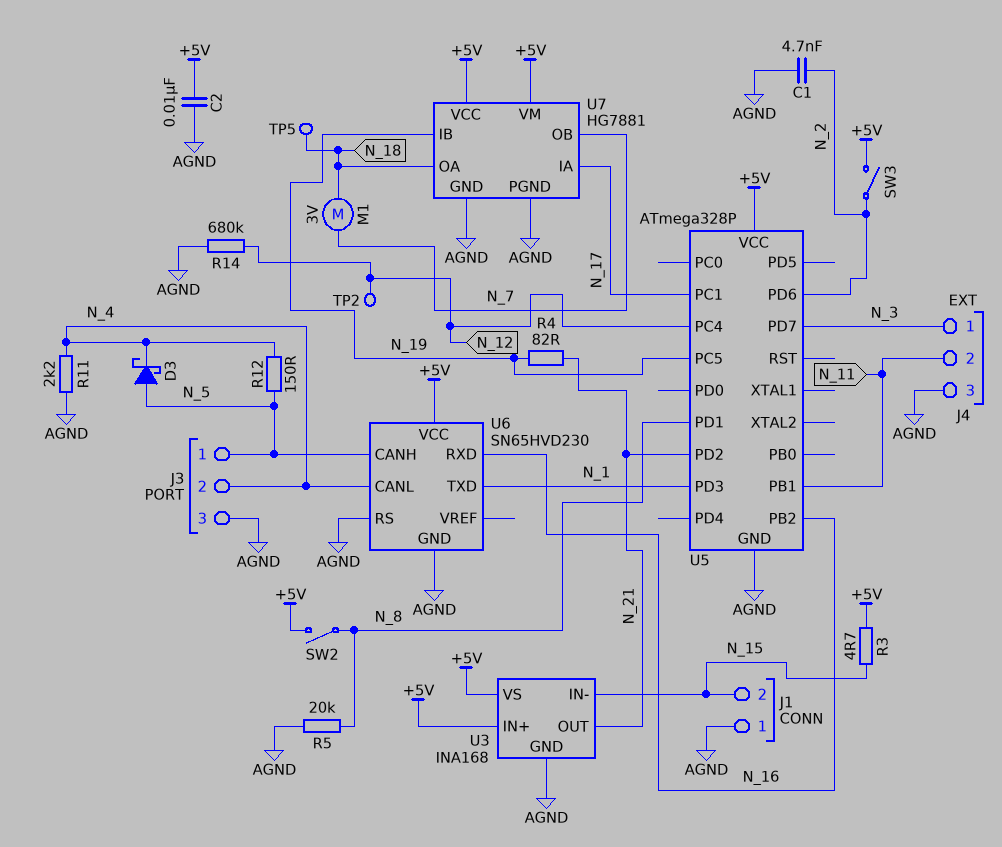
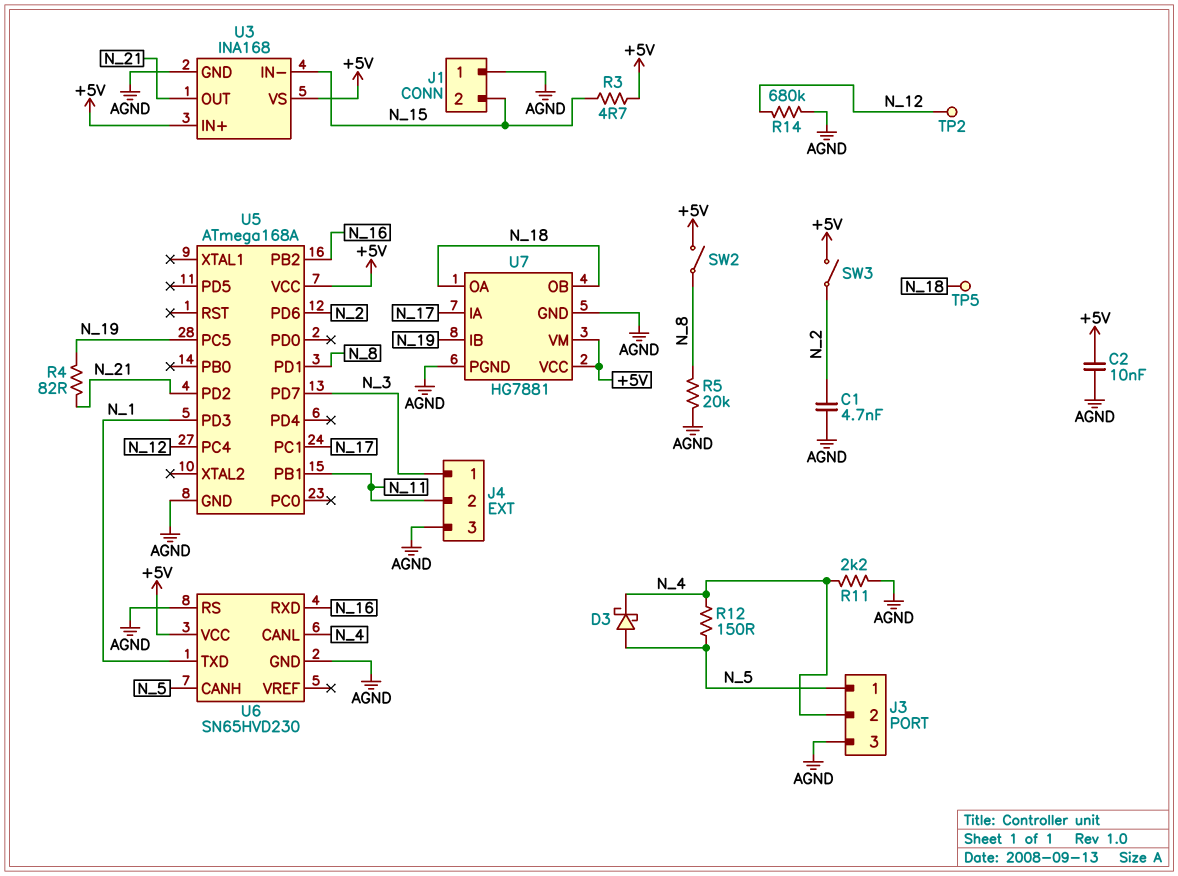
M1: motor 3V (N_7, N_18) -> none
U5: ATmega328P -> ATmega168A
U7 pin OB: N_7 -> N_18

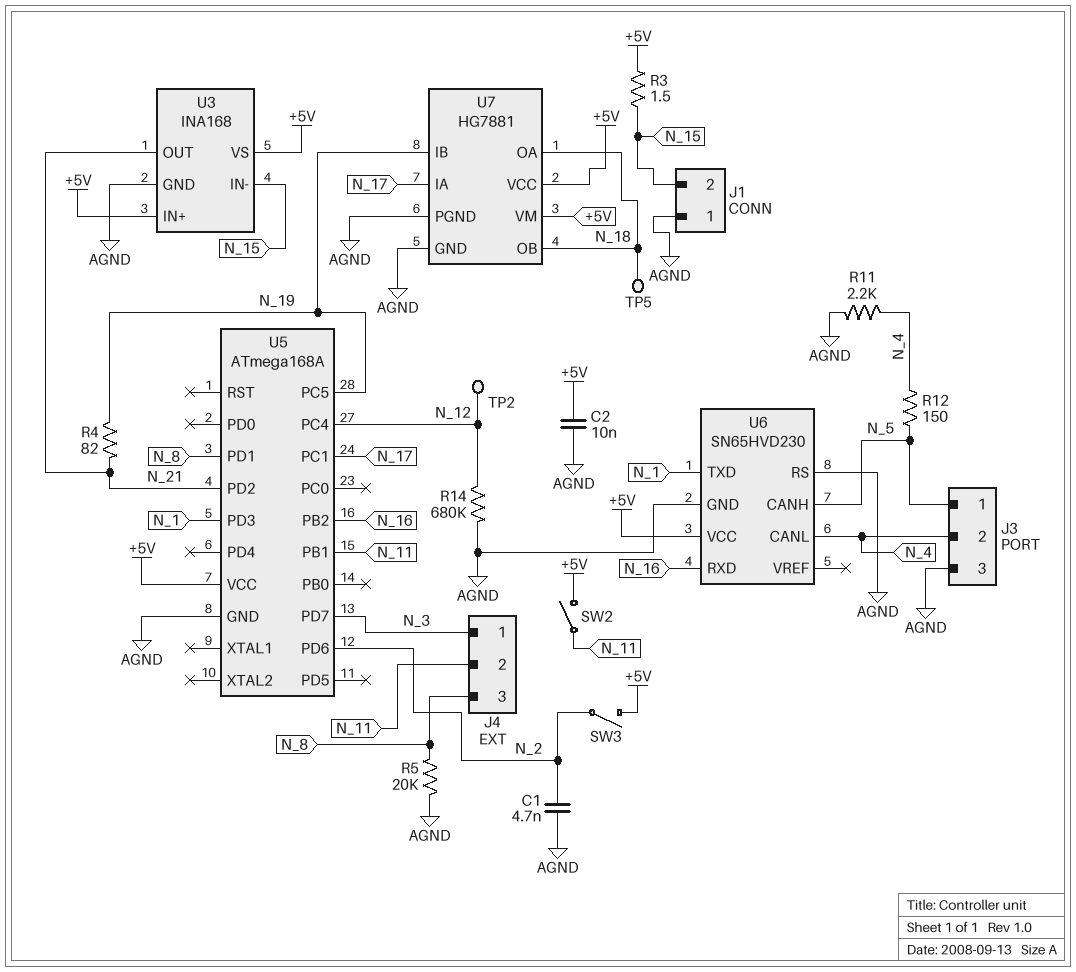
D3: schottky (A N_5, K N_4) -> none
J4 pin 3: AGND -> N_8
R3: 4.7 (+5V, N_15) -> 1.5 (+5V, N_15)
SW2: switch (+5V, N_8) -> switch (+5V, N_11)

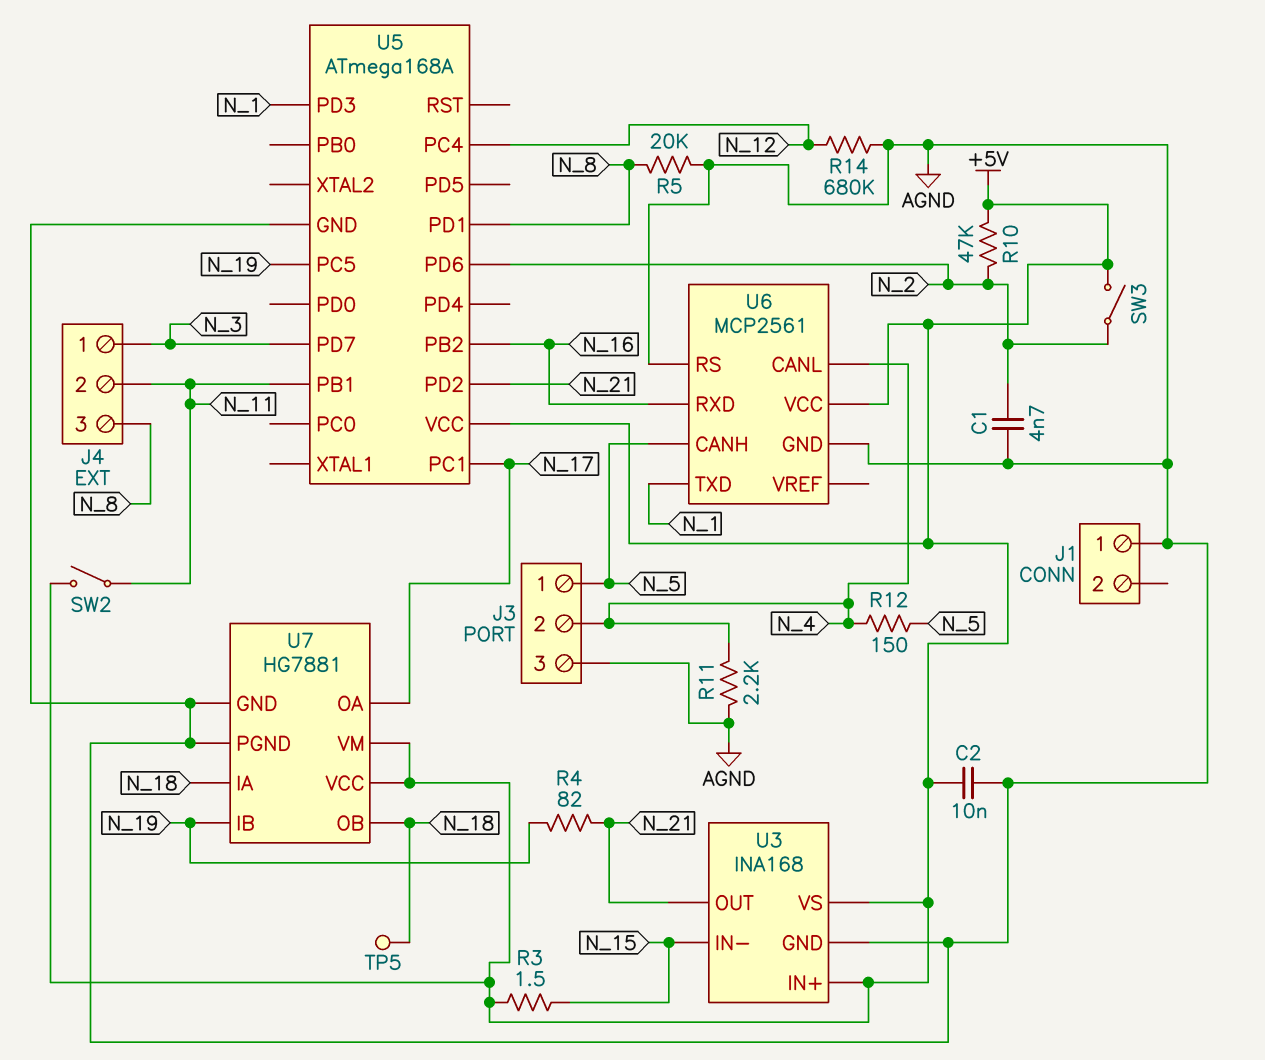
J1 pin 2: N_15 -> none
R10: none -> 47k (+5V, N_2)
TP2: test point (N_12) -> none
U6: SN65HVD230 -> MCP2561
U7 pin IA: N_17 -> N_18
U7 pin OA: N_18 -> N_17

